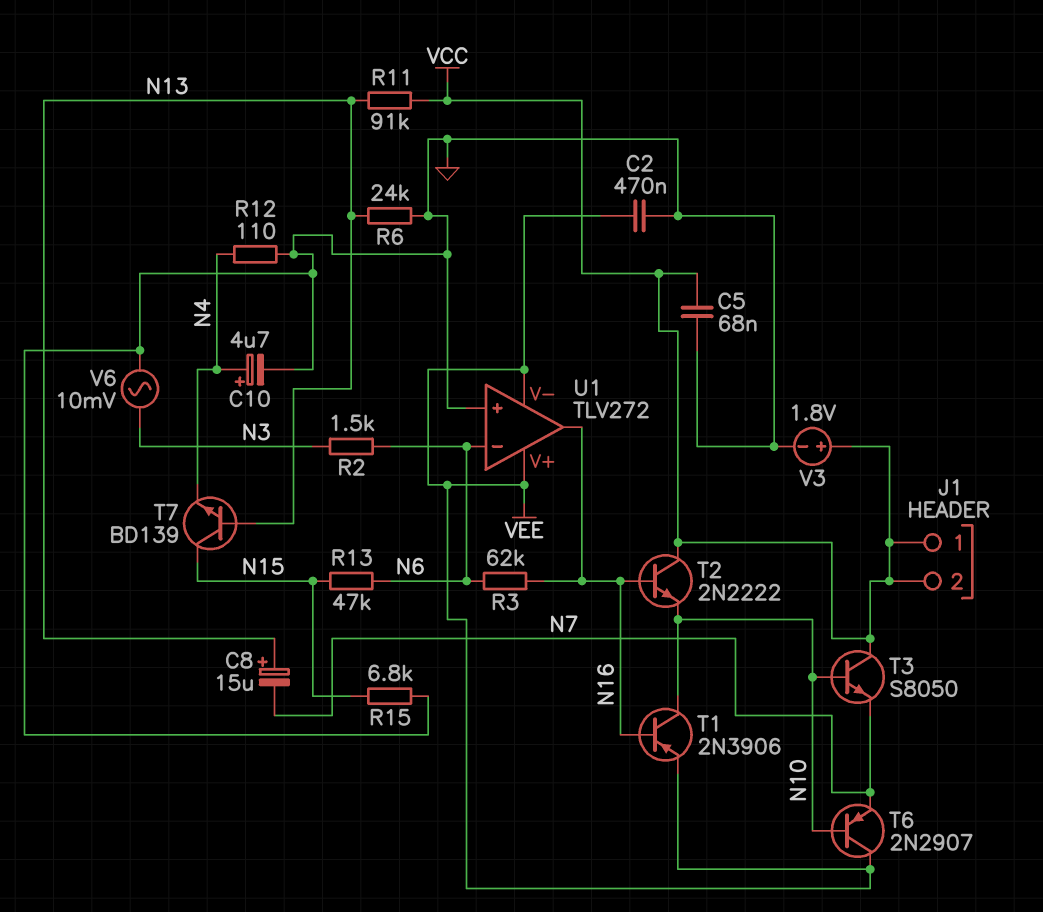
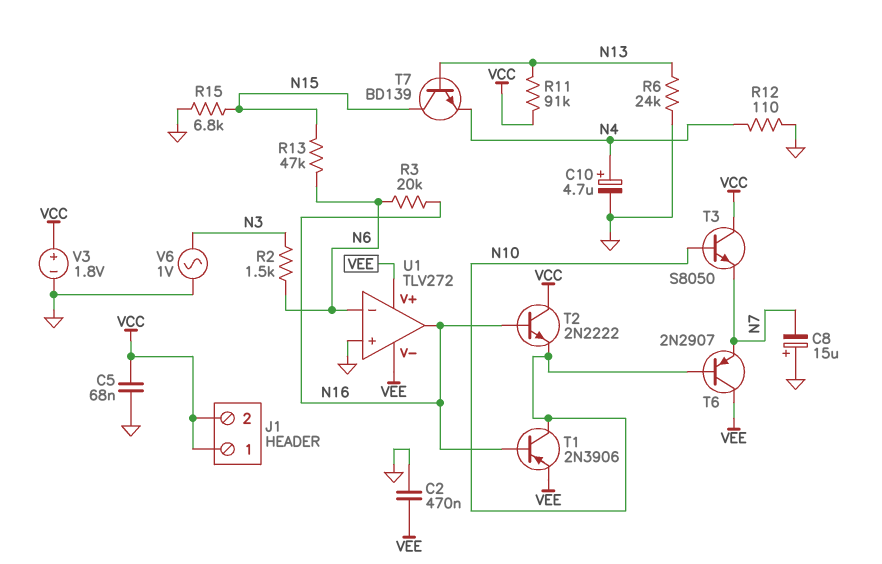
C8: 15uF (plus N13, minus N7) -> 15uF (plus GND, minus N7)
R3: 62k (N6, N16) -> 20k (N6, N16)
V6: AC 10mV (GND, N3) -> AC 1V (GND, N3)

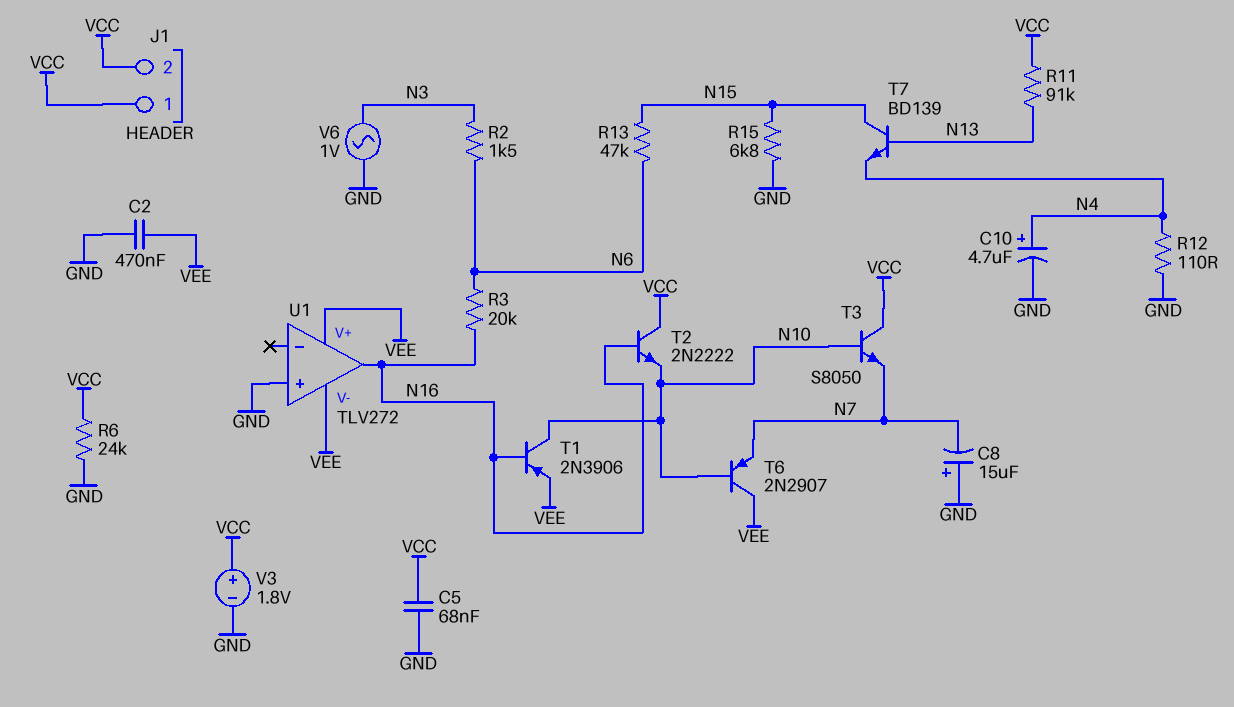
R6: 24k (GND, N13) -> 24k (GND, VCC)
U1 pin in-: N6 -> none

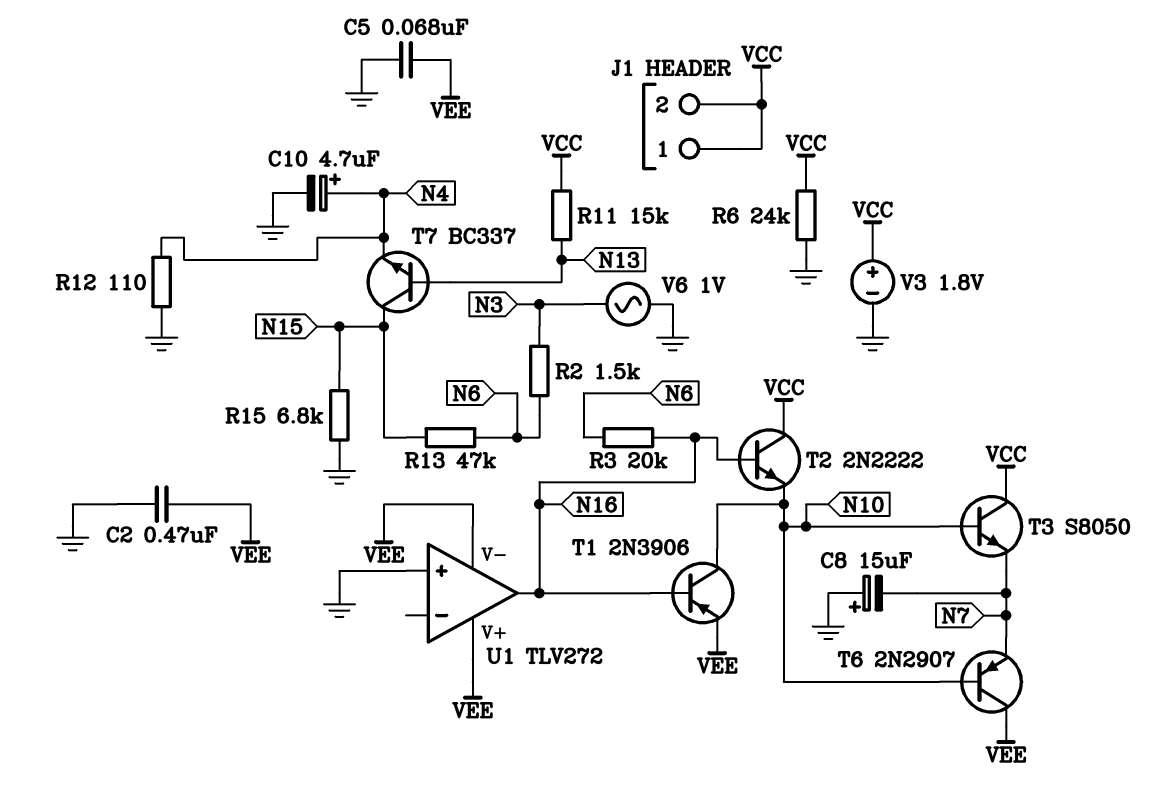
C5: 68nF (GND, VCC) -> 68nF (GND, VEE)
R11: 91k (N13, VCC) -> 15k (N13, VCC)
T7: NPN BD139 (B N13, C N15, E N4) -> NPN BC337 (B N13, C N15, E N4)

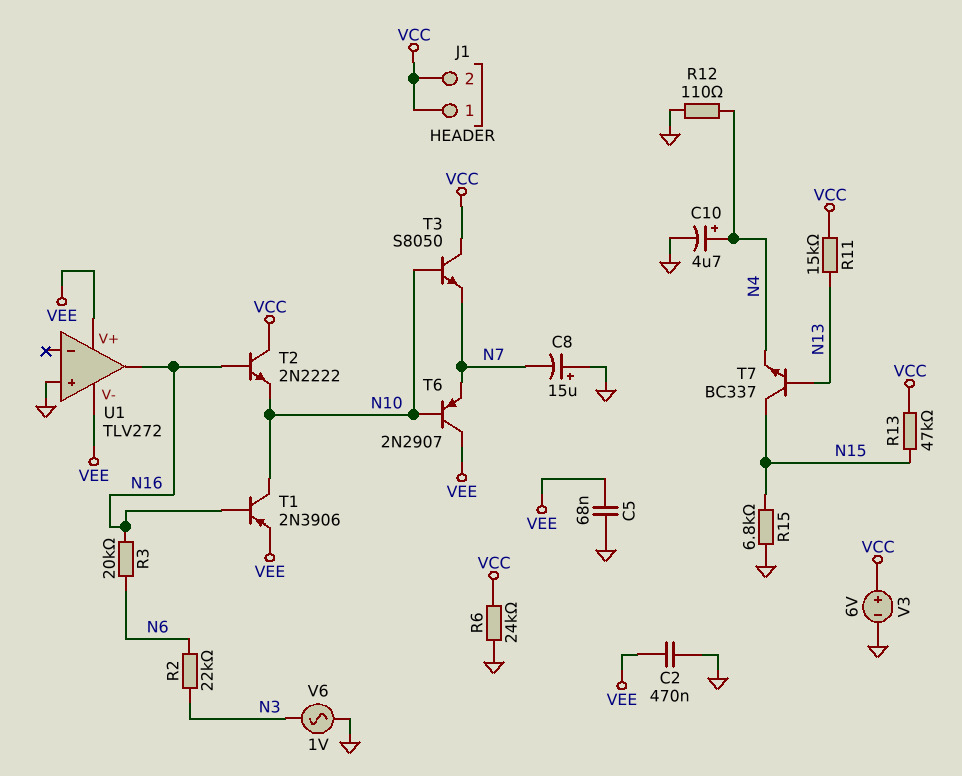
R2: 1.5k (N3, N6) -> 22k (N3, N6)
R13: 47k (N6, N15) -> 47k (N15, VCC)
V3: 1.8V (plus VCC, minus GND) -> 6V (plus VCC, minus GND)

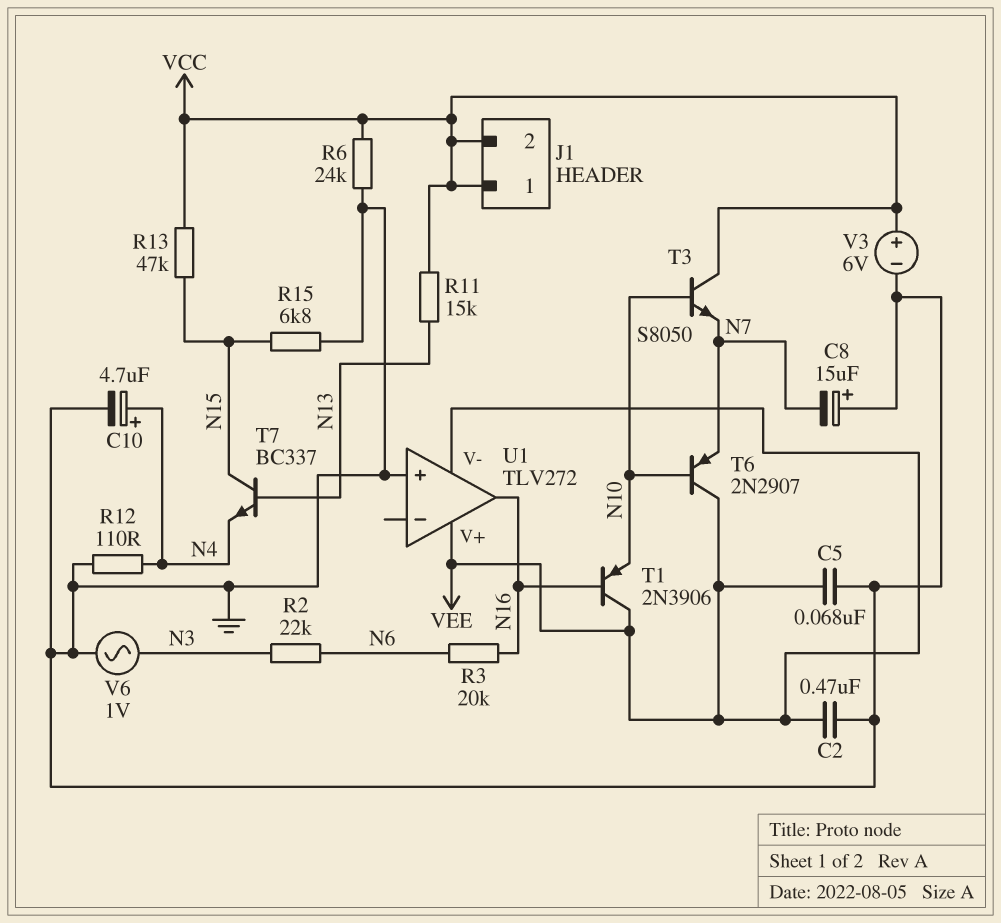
T1: PNP 2N3906 (B N16, C N10, E VEE) -> PNP 2N3906 (B N16, C VEE, E N10)
T2: NPN 2N2222 (B N16, C VCC, E N10) -> none

